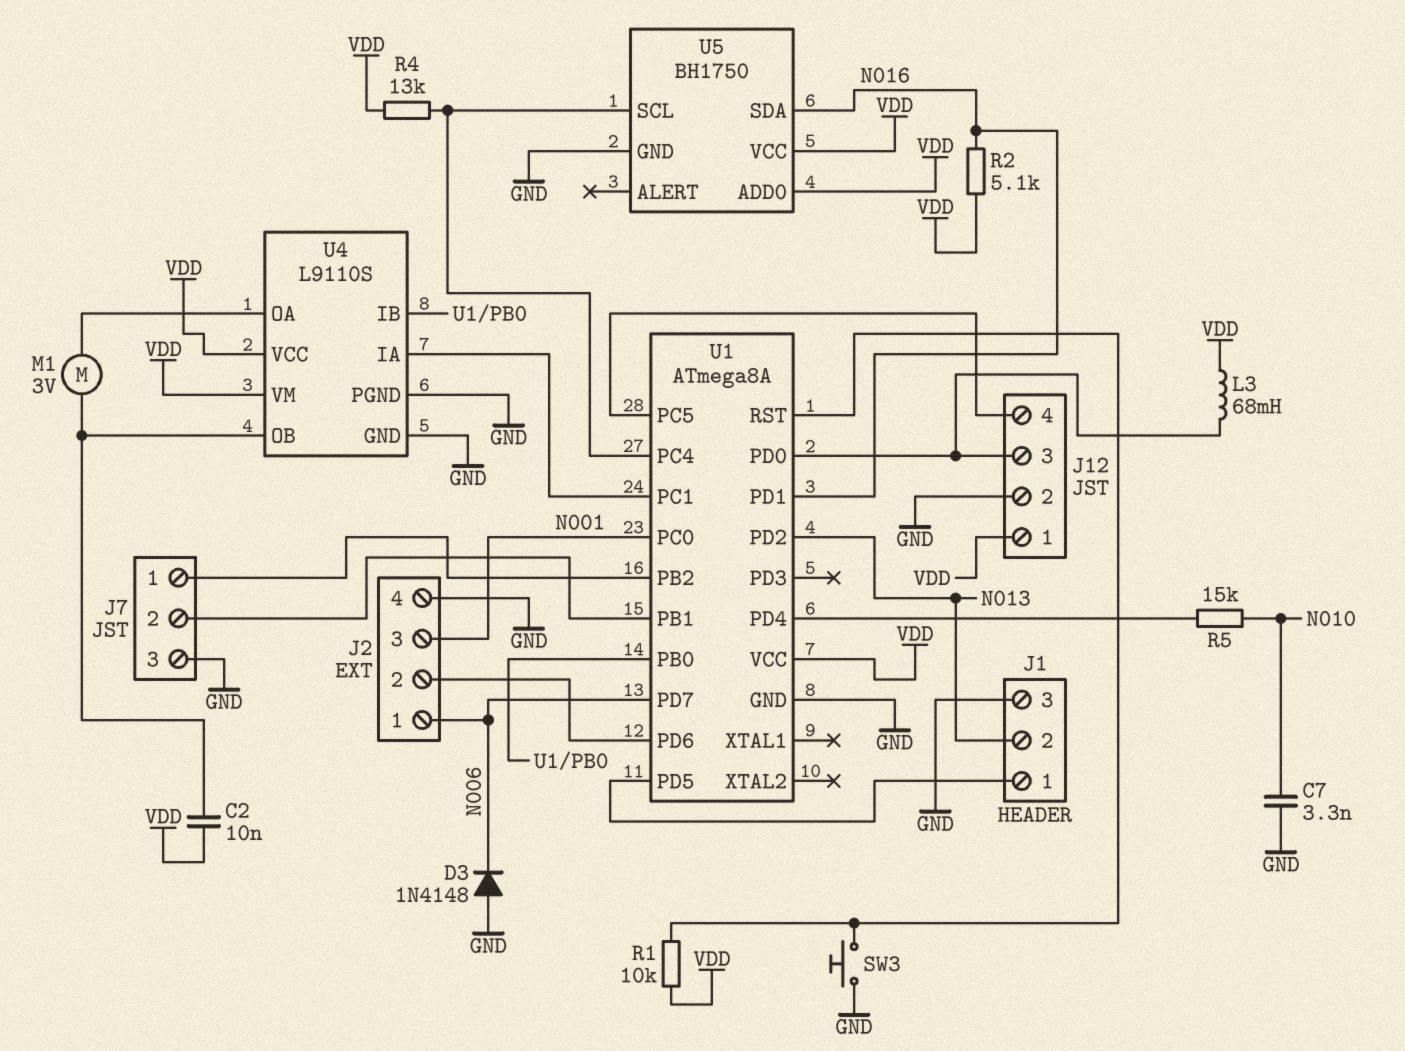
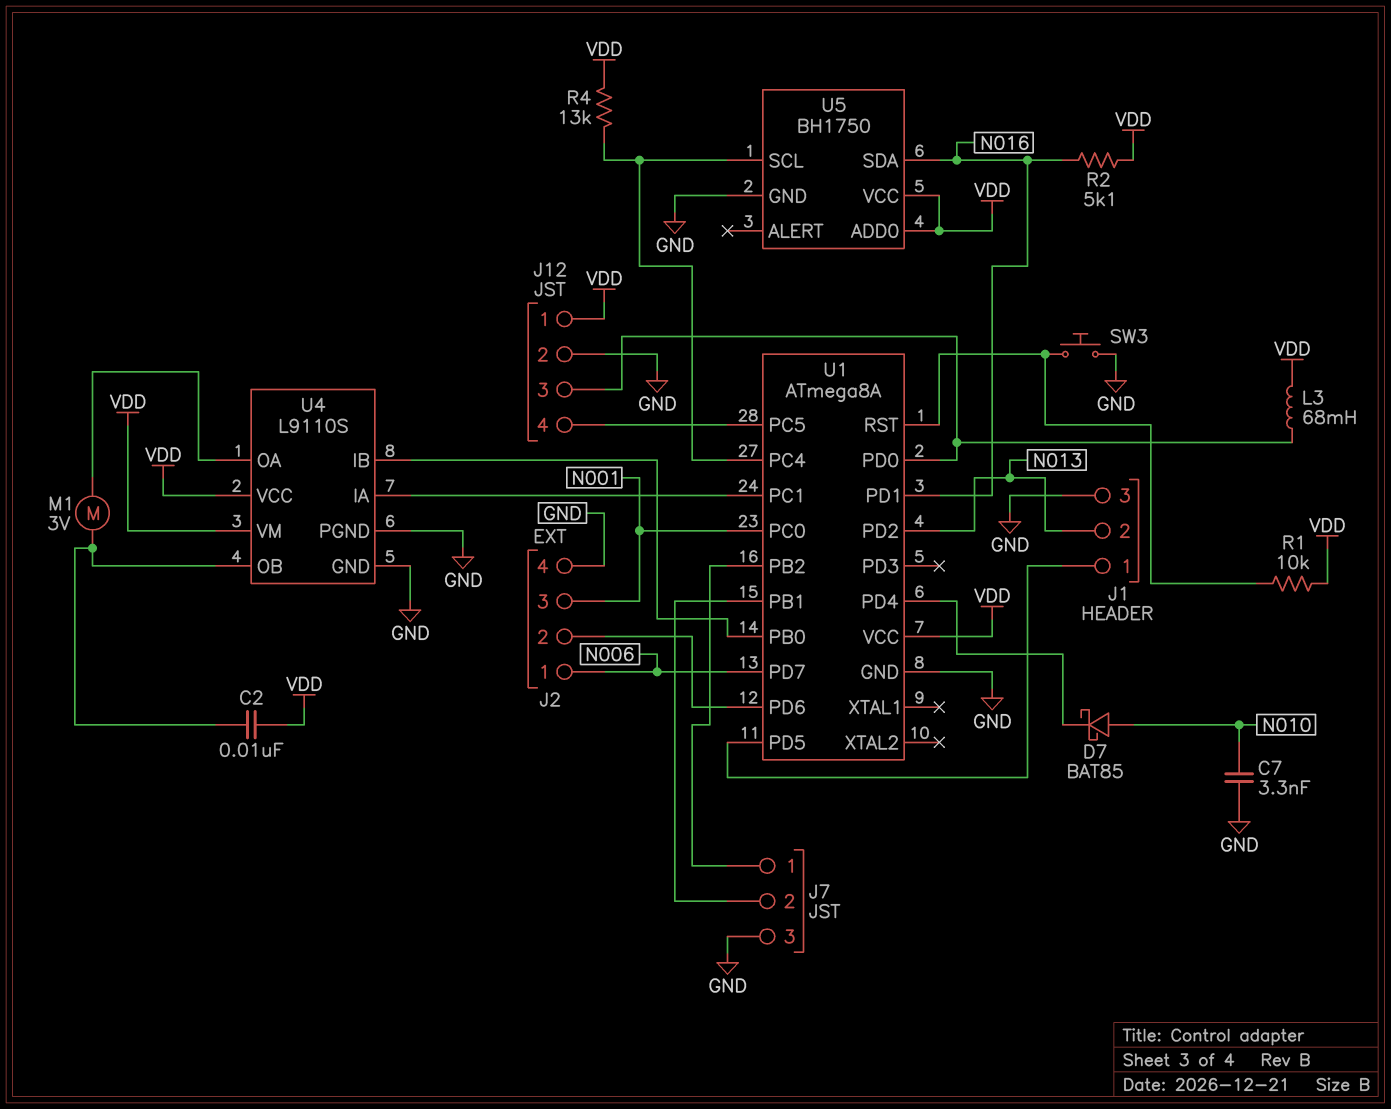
D3: diode 1N4148 (A GND, K N006) -> none
D7: none -> schottky BAT85 (A N010, K U1/PD4)
R5: 15k (N010, U1/PD4) -> none

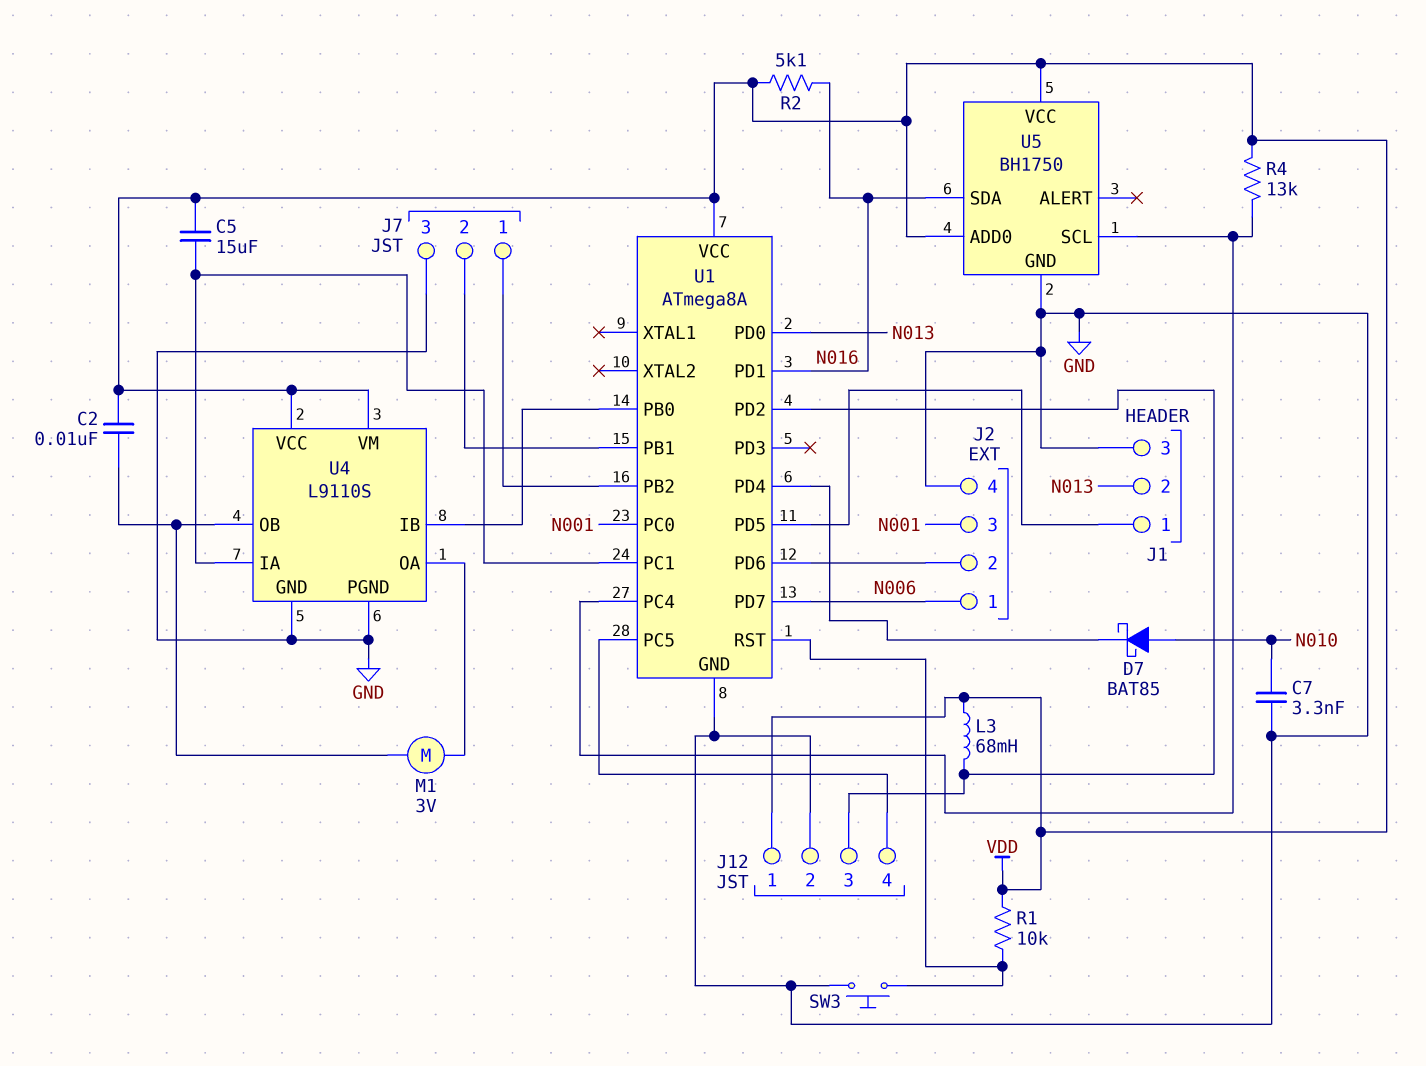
C5: none -> 15uF (U1/PC1, VDD)
U1 pin PD0: J12/3 -> N013
U1 pin PD2: N013 -> J12/3

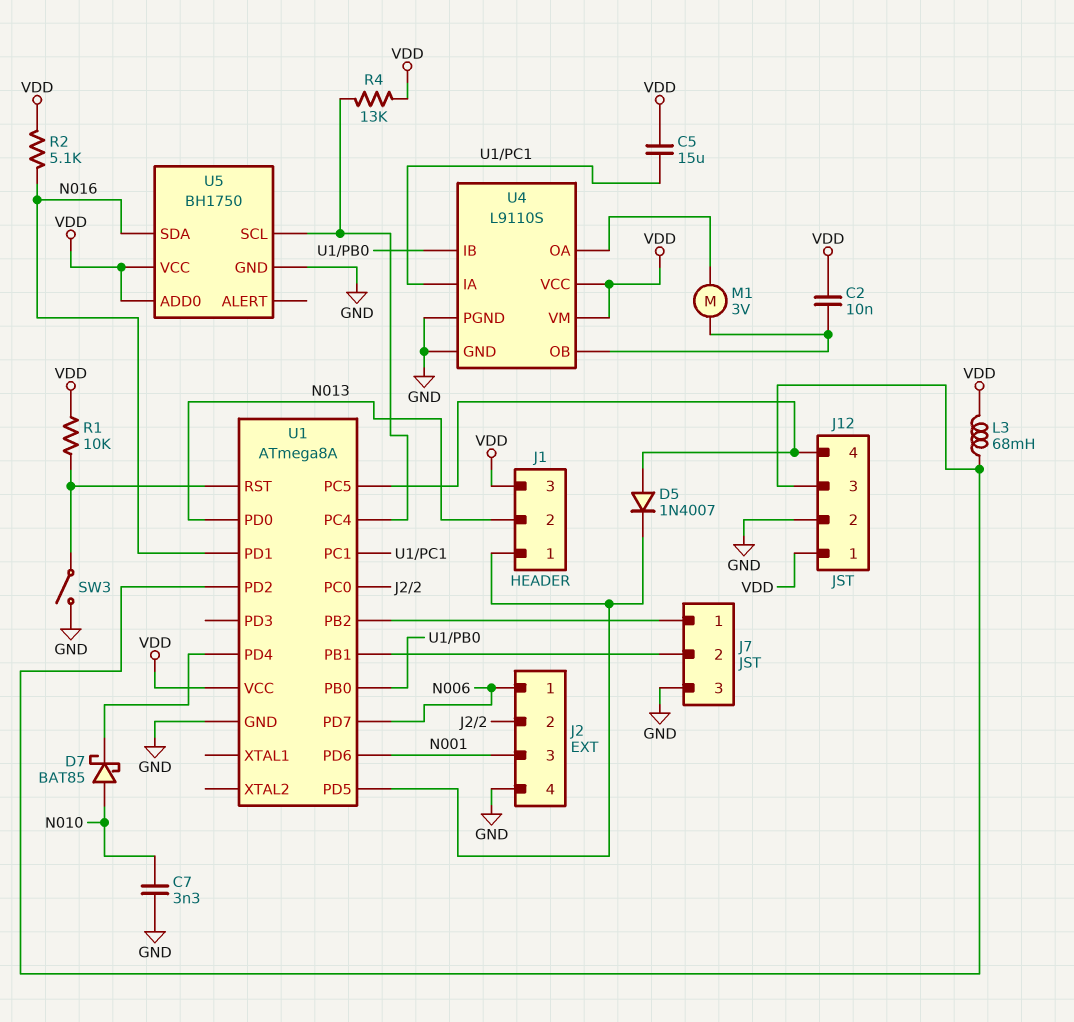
D5: none -> diode 1N4007 (A J12/4, K J1/1)
J1 pin 3: GND -> VDD
SW3: button (GND, U1/RST) -> switch (GND, U1/RST)
U1 pin PC0: N001 -> J2/2
U1 pin PD6: J2/2 -> N001

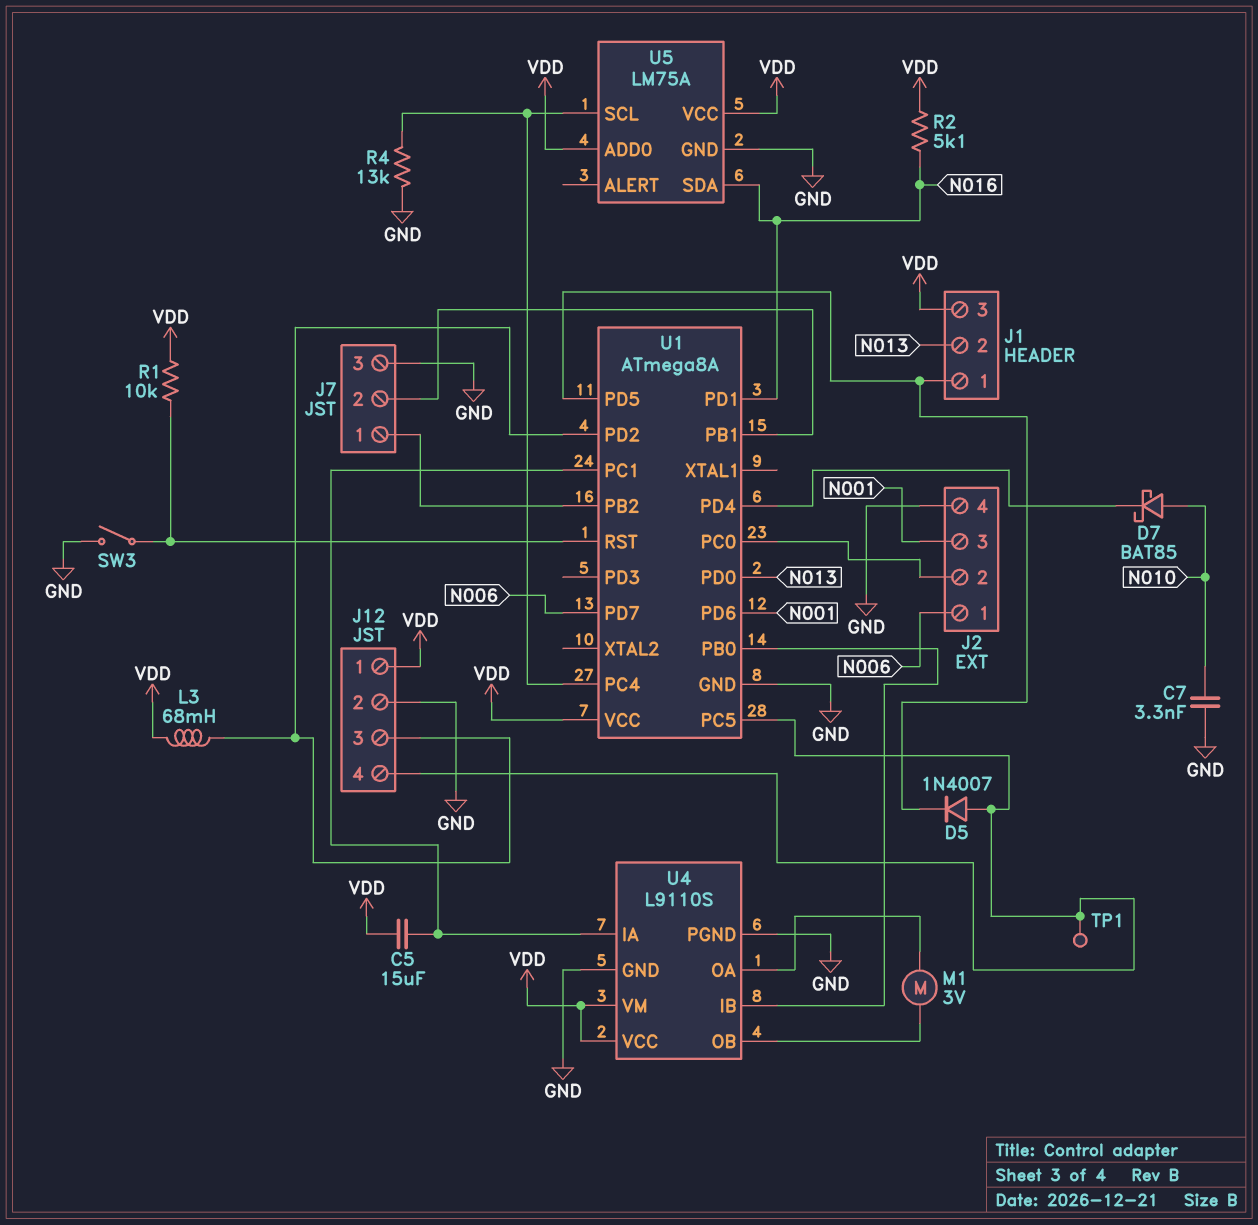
C2: 10nF (U4/OB, VDD) -> none
R4: 13k (U1/PC4, VDD) -> 13k (GND, U1/PC4)
TP1: none -> test point (J12/4)
U5: BH1750 -> LM75A

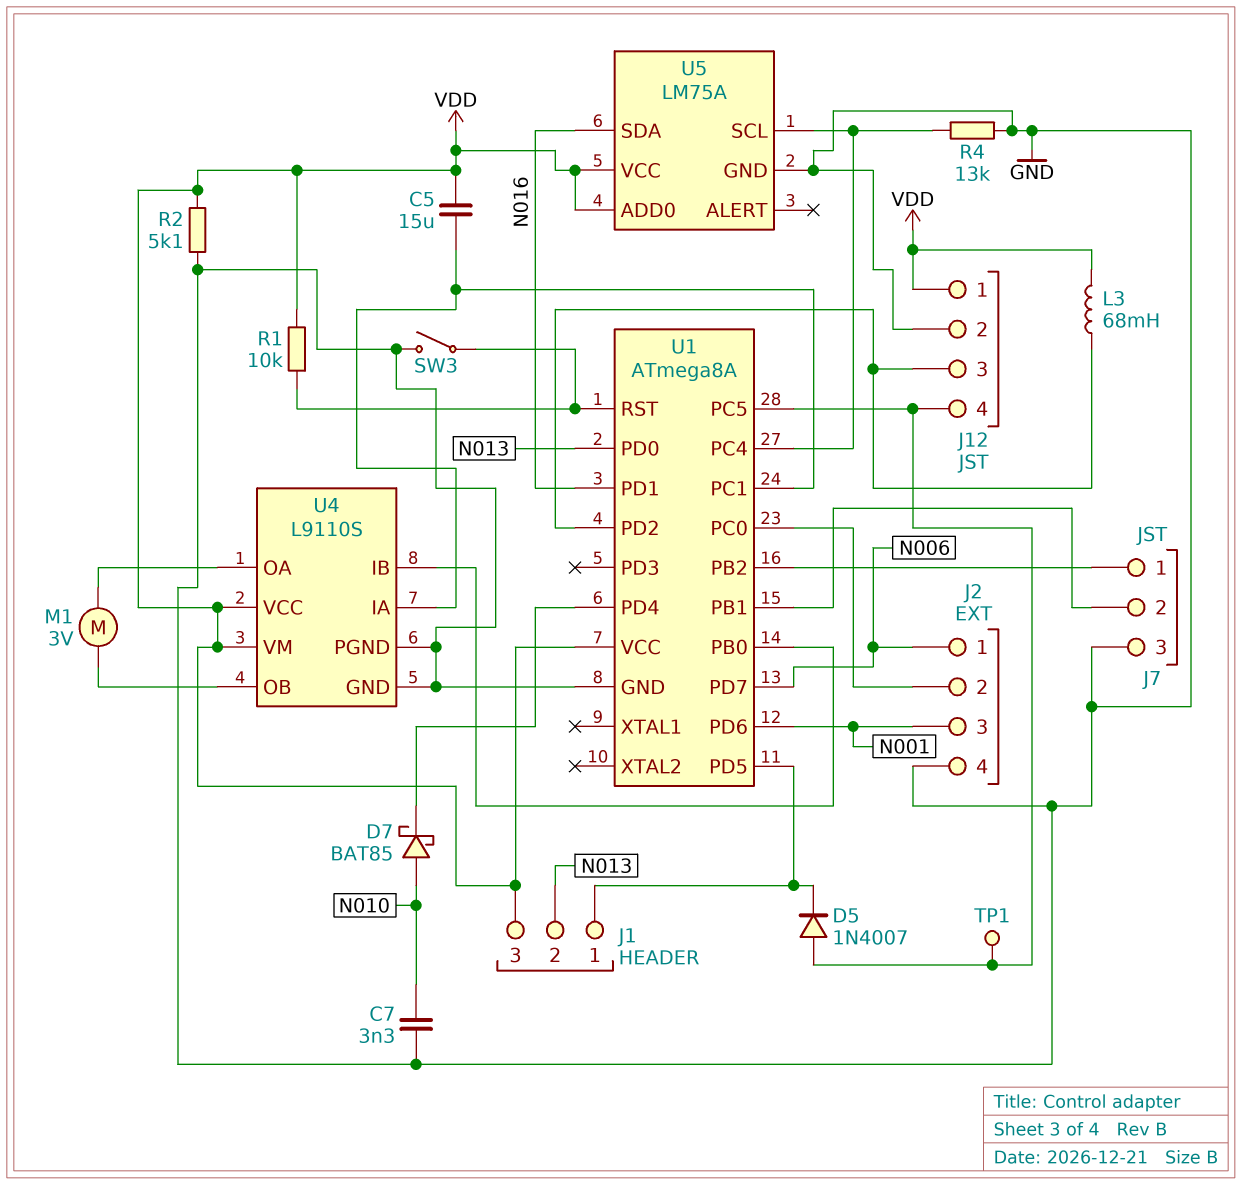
R2: 5.1k (N016, VDD) -> 5.1k (GND, VDD)

